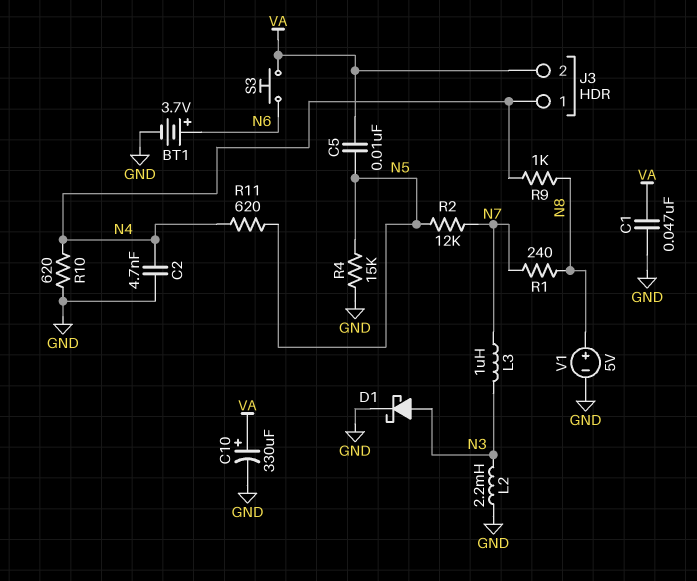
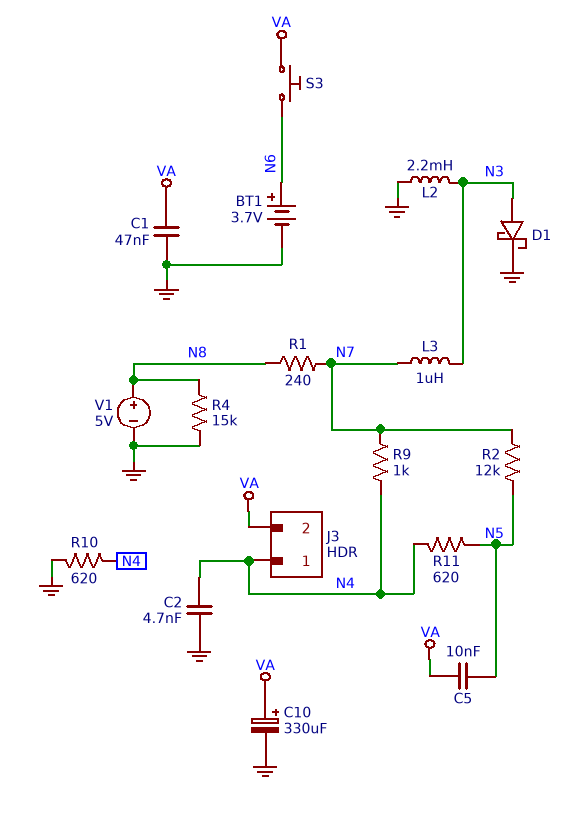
R4: 15k (GND, N5) -> 15k (GND, N8)
R9: 1k (N4, N8) -> 1k (N4, N7)

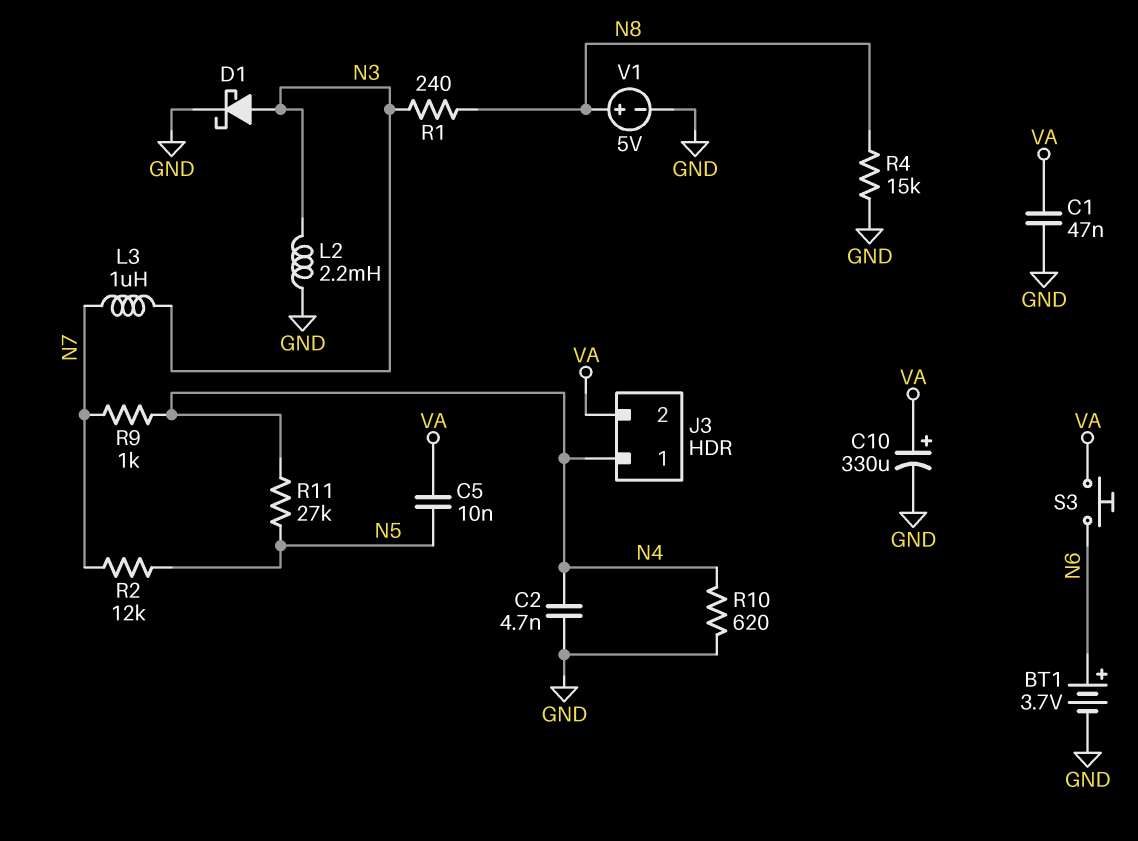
R1: 240 (N7, N8) -> 240 (N3, N8)
R11: 620 (N4, N5) -> 27k (N4, N5)

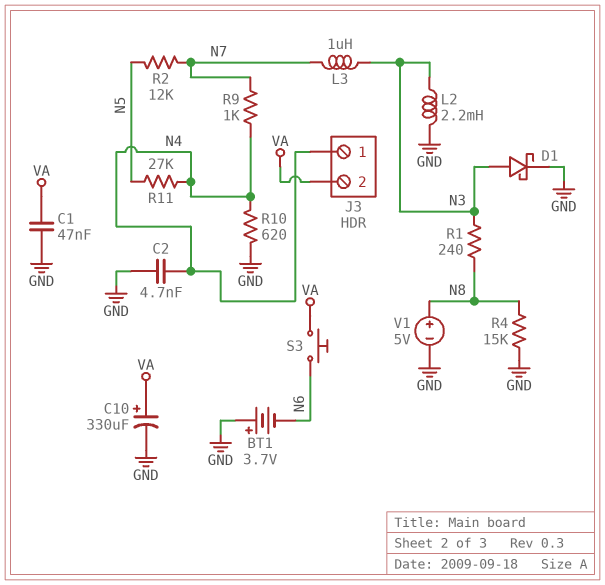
BT1: 3.7V (plus N6, minus GND) -> 3.7V (plus GND, minus N6)
C5: 10nF (N5, VA) -> none

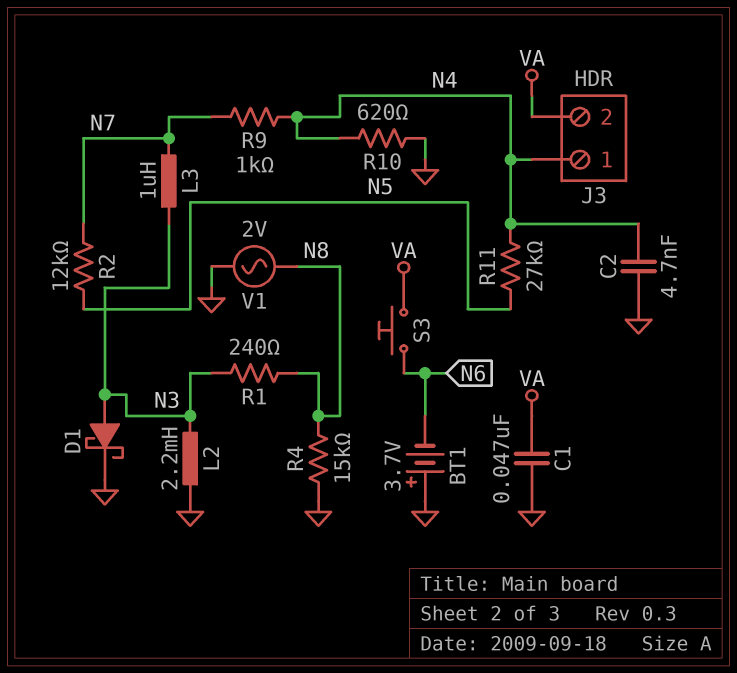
C10: 330uF (plus VA, minus GND) -> none
V1: 5V (plus N8, minus GND) -> AC 2V (GND, N8)

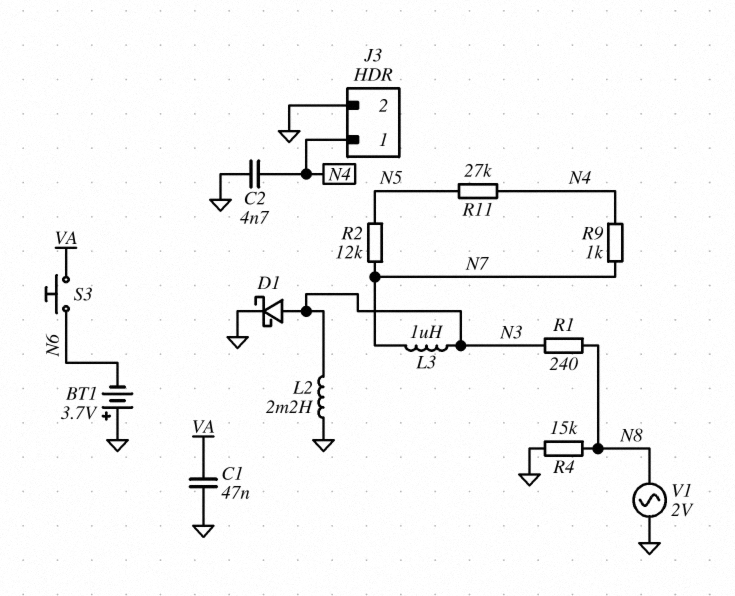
J3 pin 2: VA -> GND
R10: 620 (GND, N4) -> none

